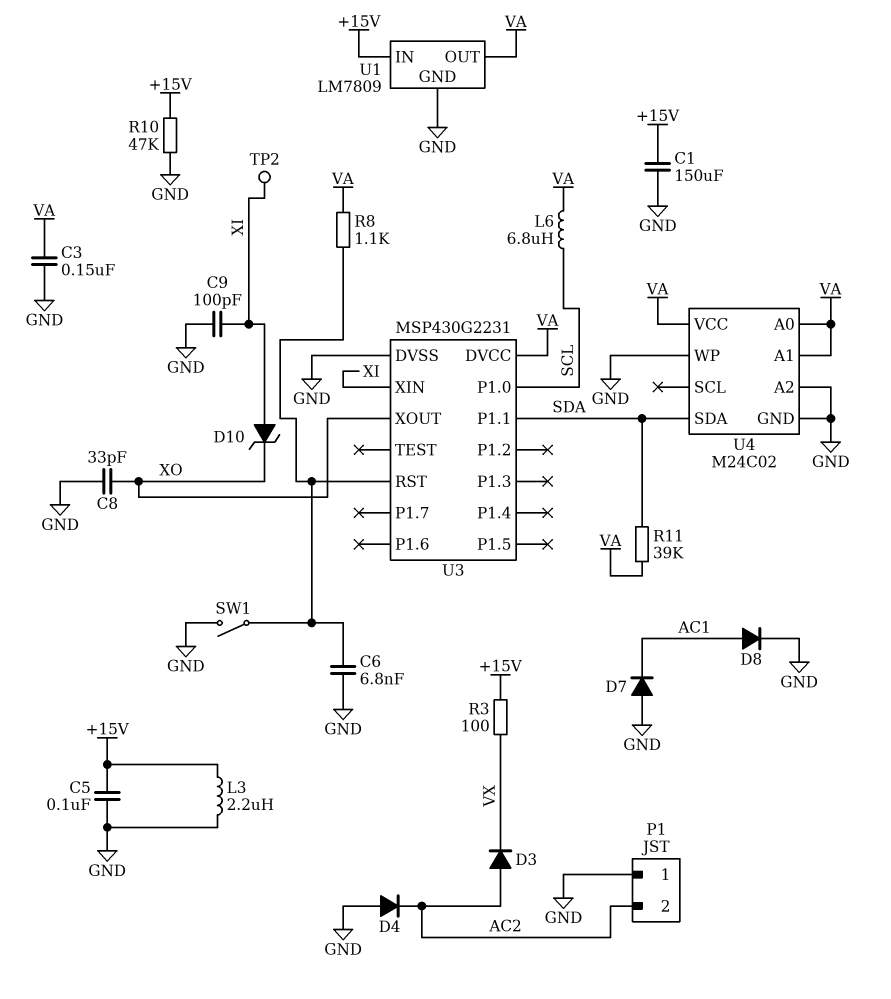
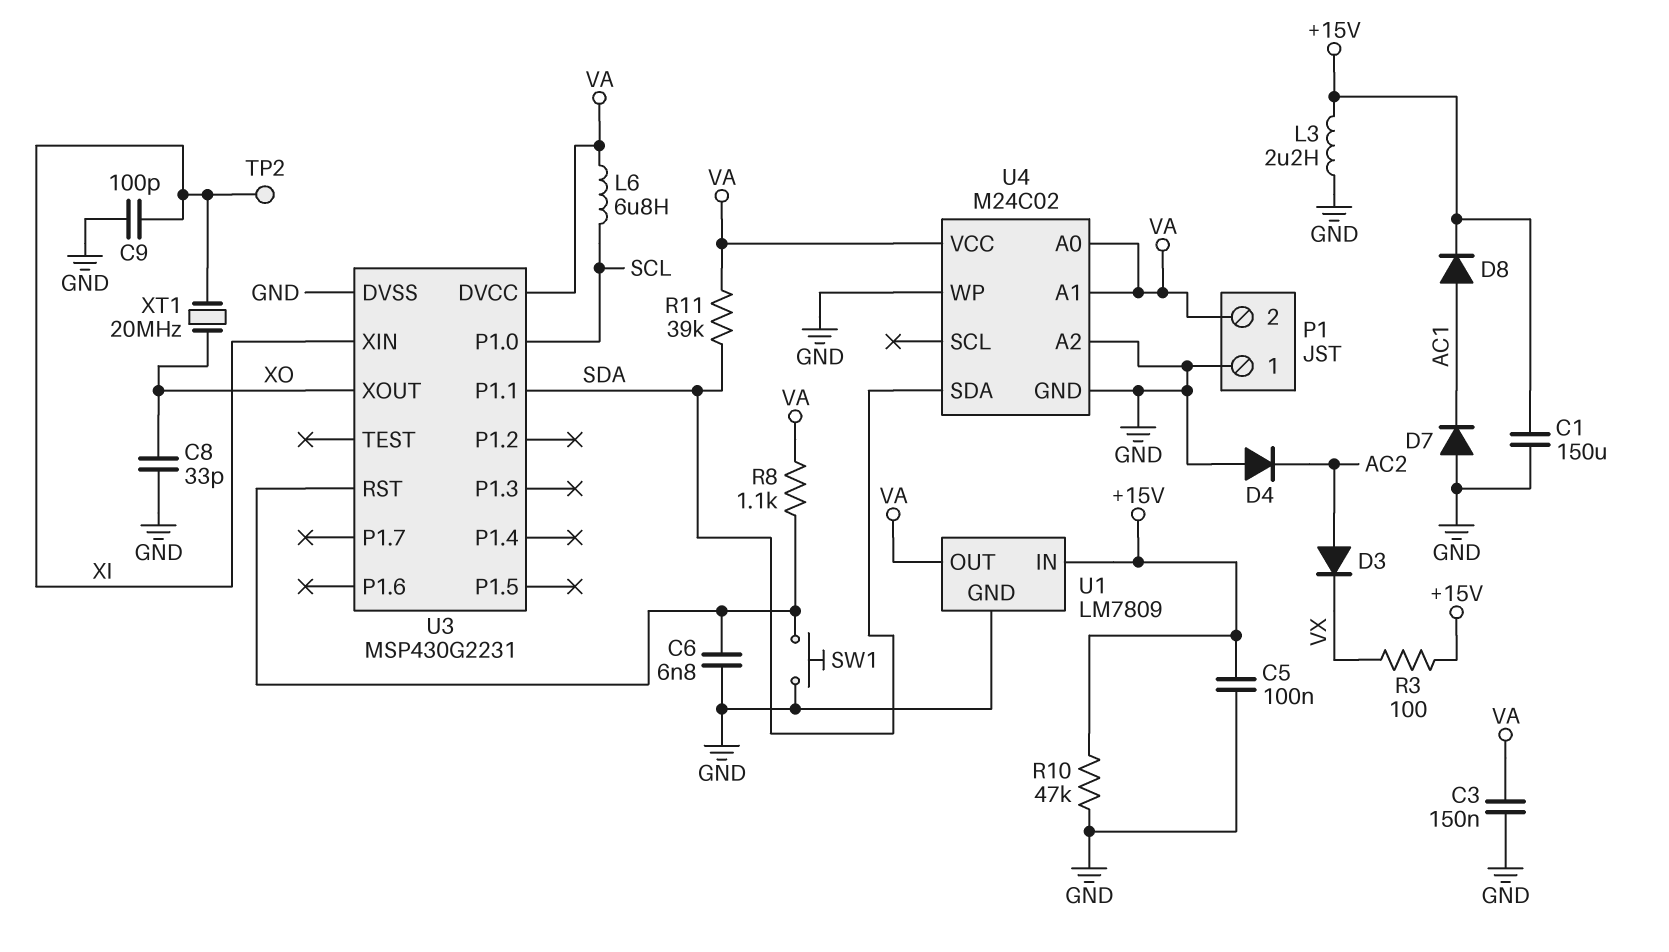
D8: diode (A AC1, K GND) -> diode (A AC1, K +15V)
D10: zener (A XI, K XO) -> none
P1 pin 2: AC2 -> VA
SW1: switch (GND, U3/RST) -> button (GND, U3/RST)
XT1: none -> 20MHz (XI, XO)

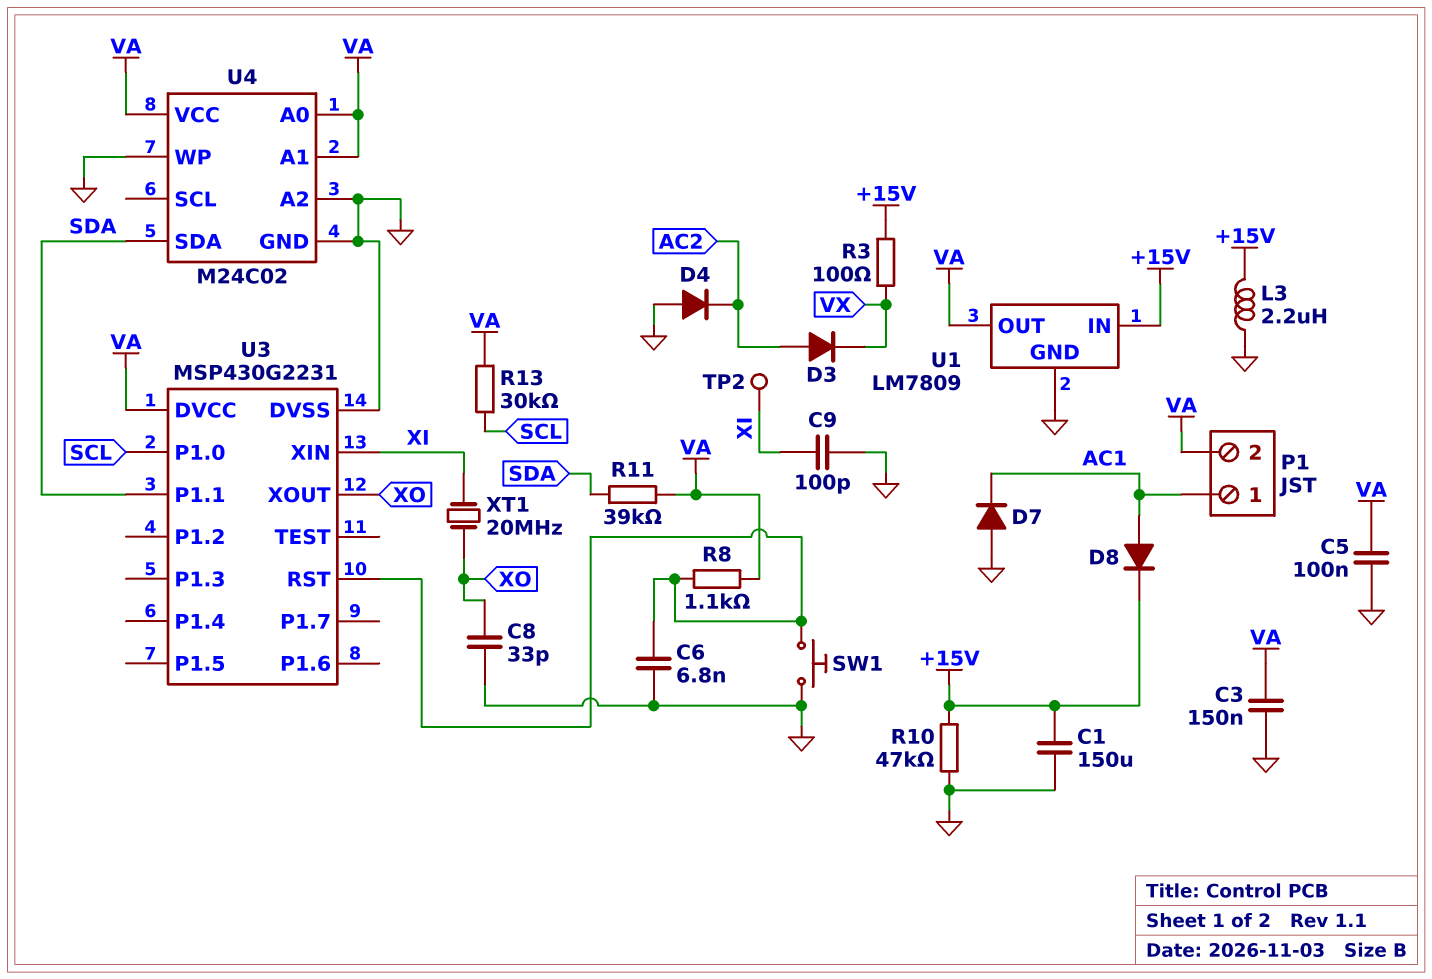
C5: 100nF (+15V, GND) -> 100nF (GND, VA)
L6: 6.8uH (SCL, VA) -> none
P1 pin 1: GND -> AC1
R13: none -> 30k (SCL, VA)

